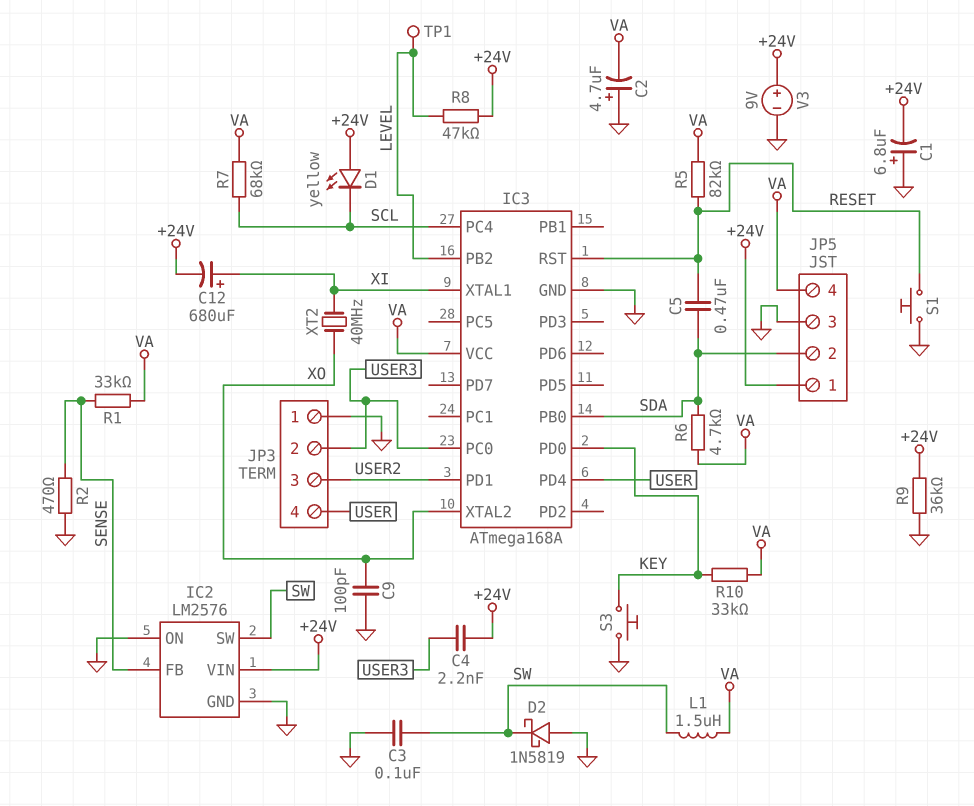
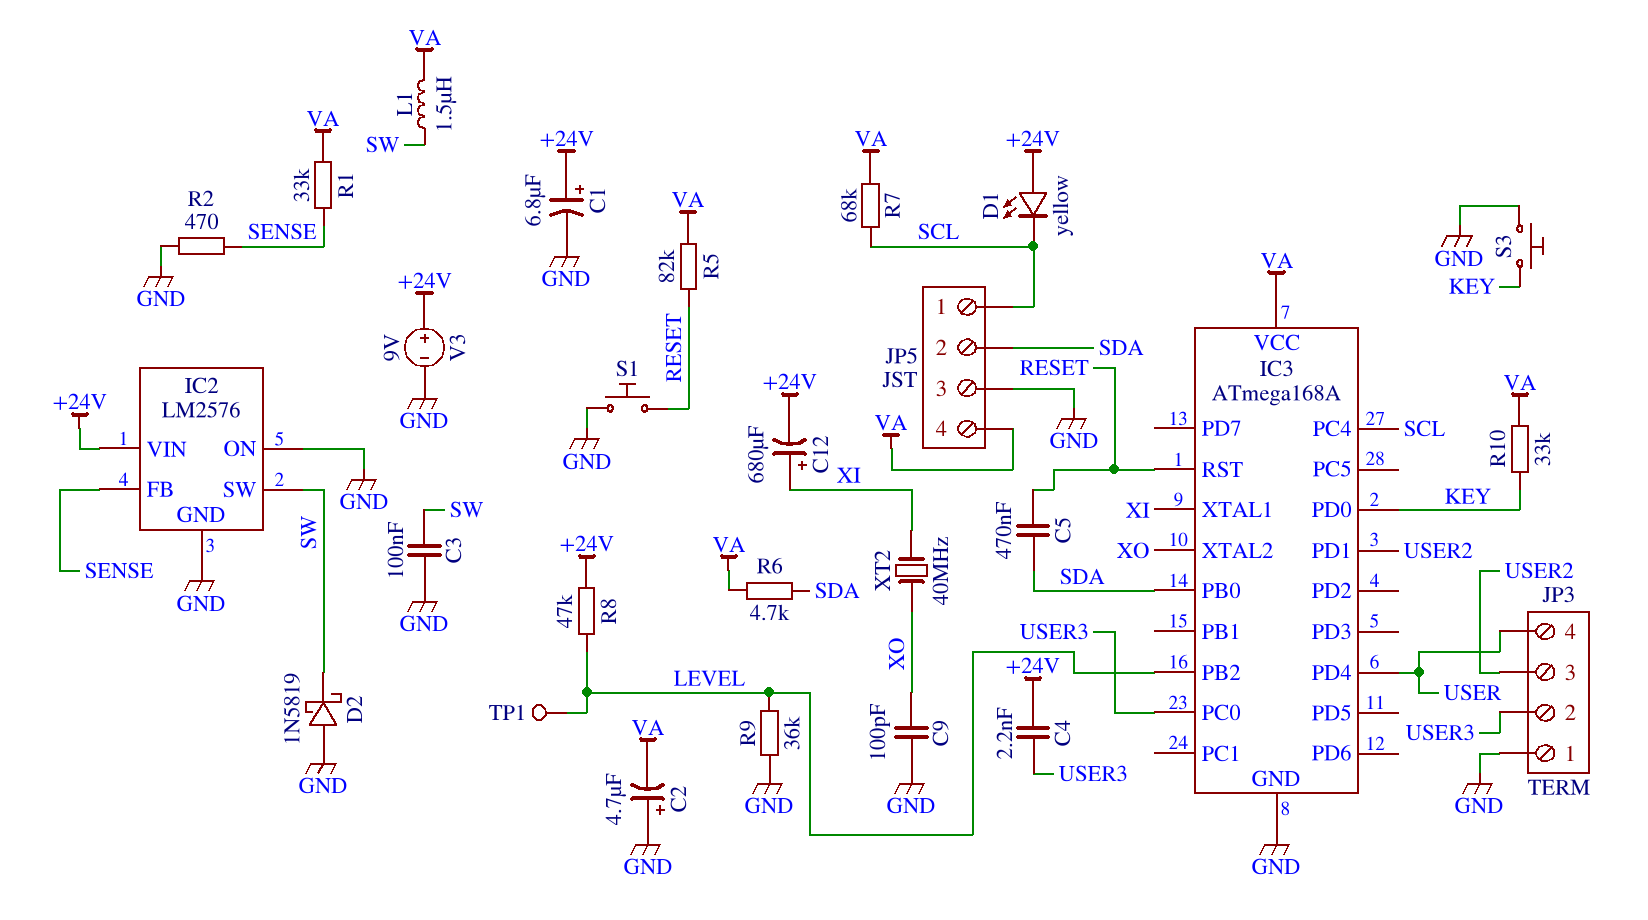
C1: 6.8uF (plus GND, minus +24V) -> 6.8uF (plus +24V, minus GND)
JP5 pin 1: +24V -> SCL
R9: 36k (+24V, GND) -> 36k (GND, LEVEL)

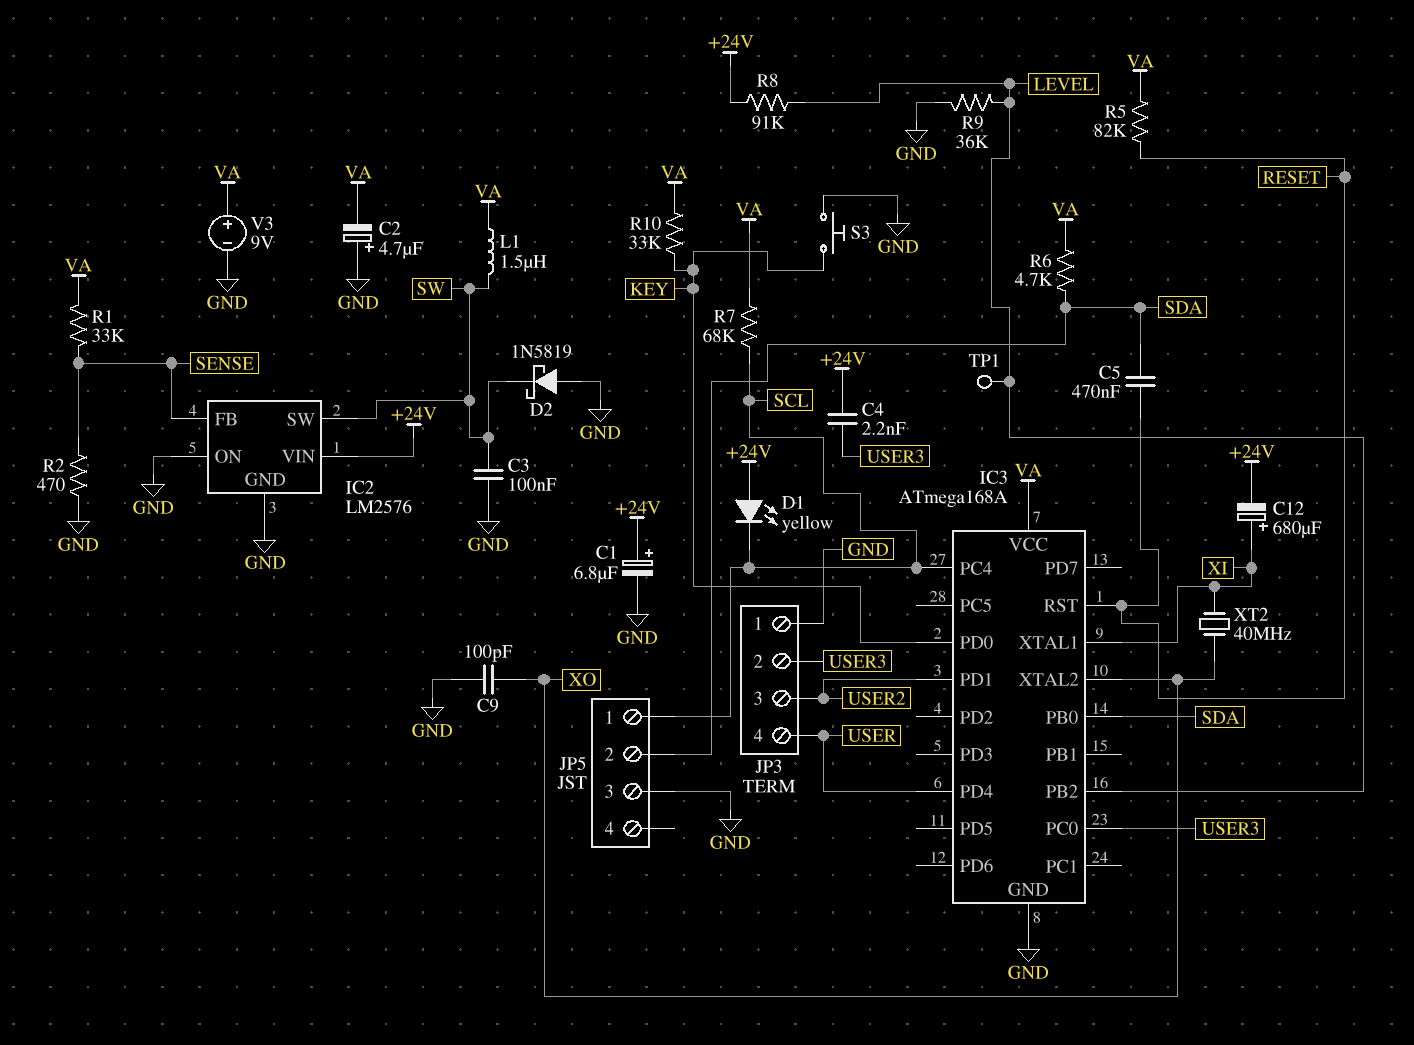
JP5 pin 4: VA -> none
R8: 47k (+24V, LEVEL) -> 91k (+24V, LEVEL)
S1: button (GND, RESET) -> none
V3: 9V (plus +24V, minus GND) -> 9V (plus VA, minus GND)

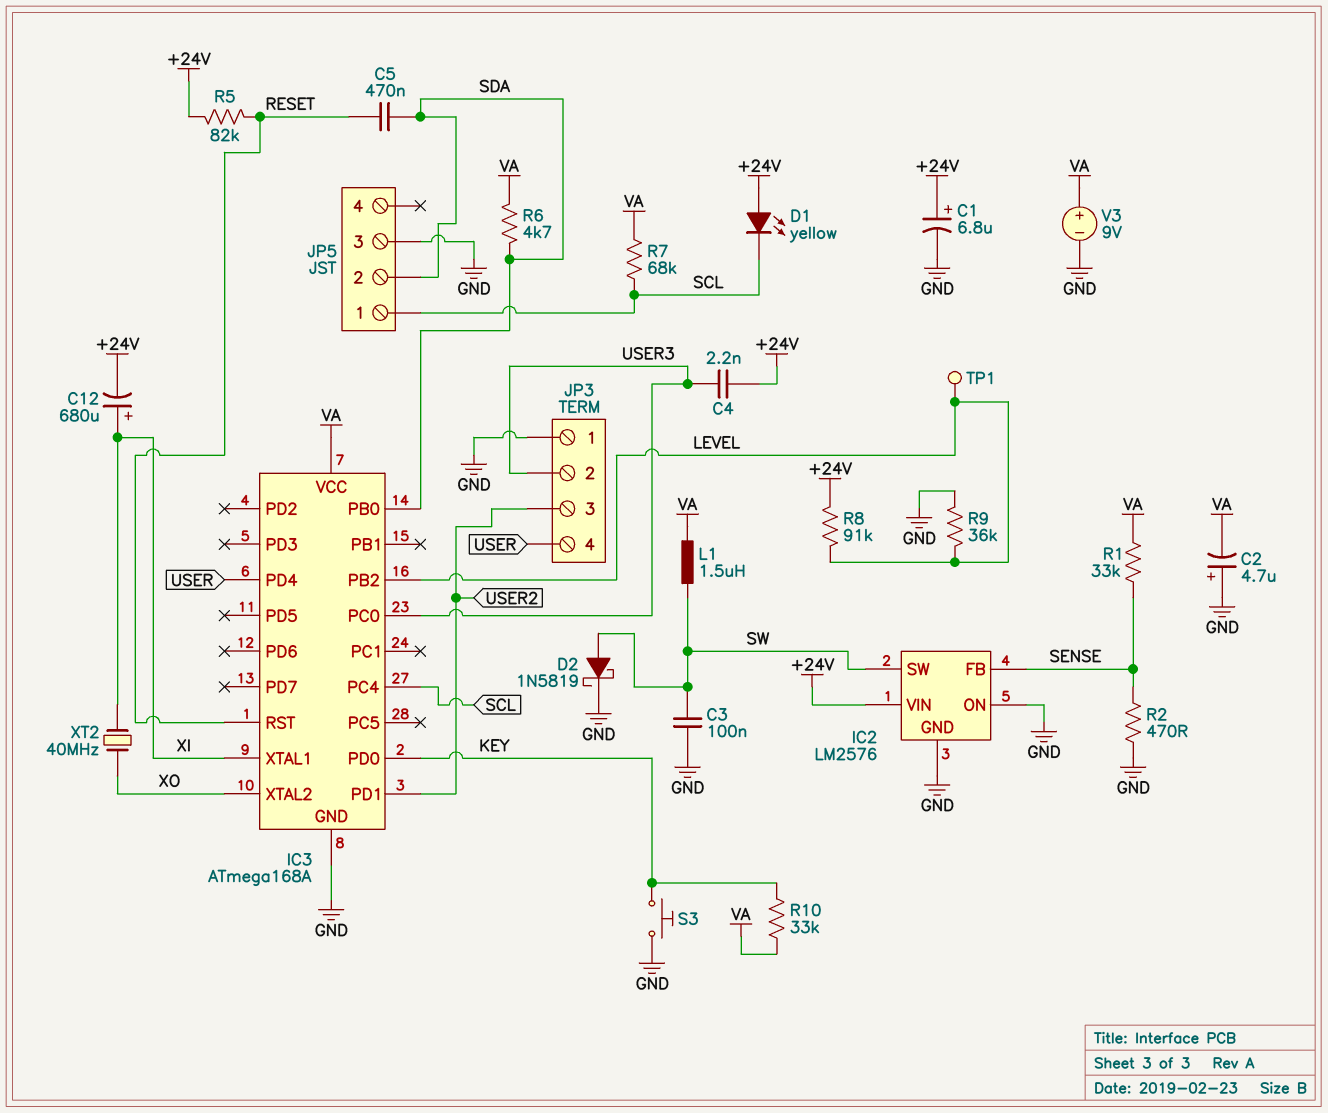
C9: 100pF (GND, XO) -> none
D2: schottky 1N5819 (A GND, K SW) -> schottky 1N5819 (A SW, K GND)
R5: 82k (RESET, VA) -> 82k (+24V, RESET)

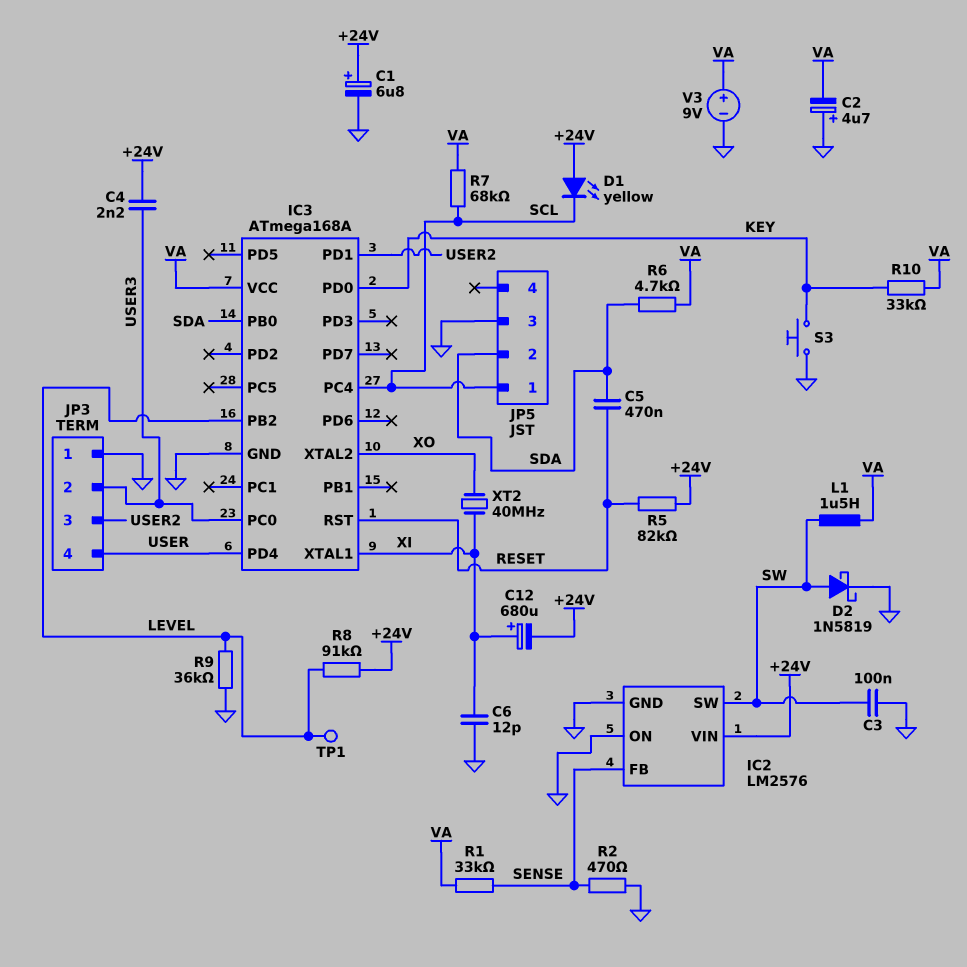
C6: none -> 12pF (GND, XI)

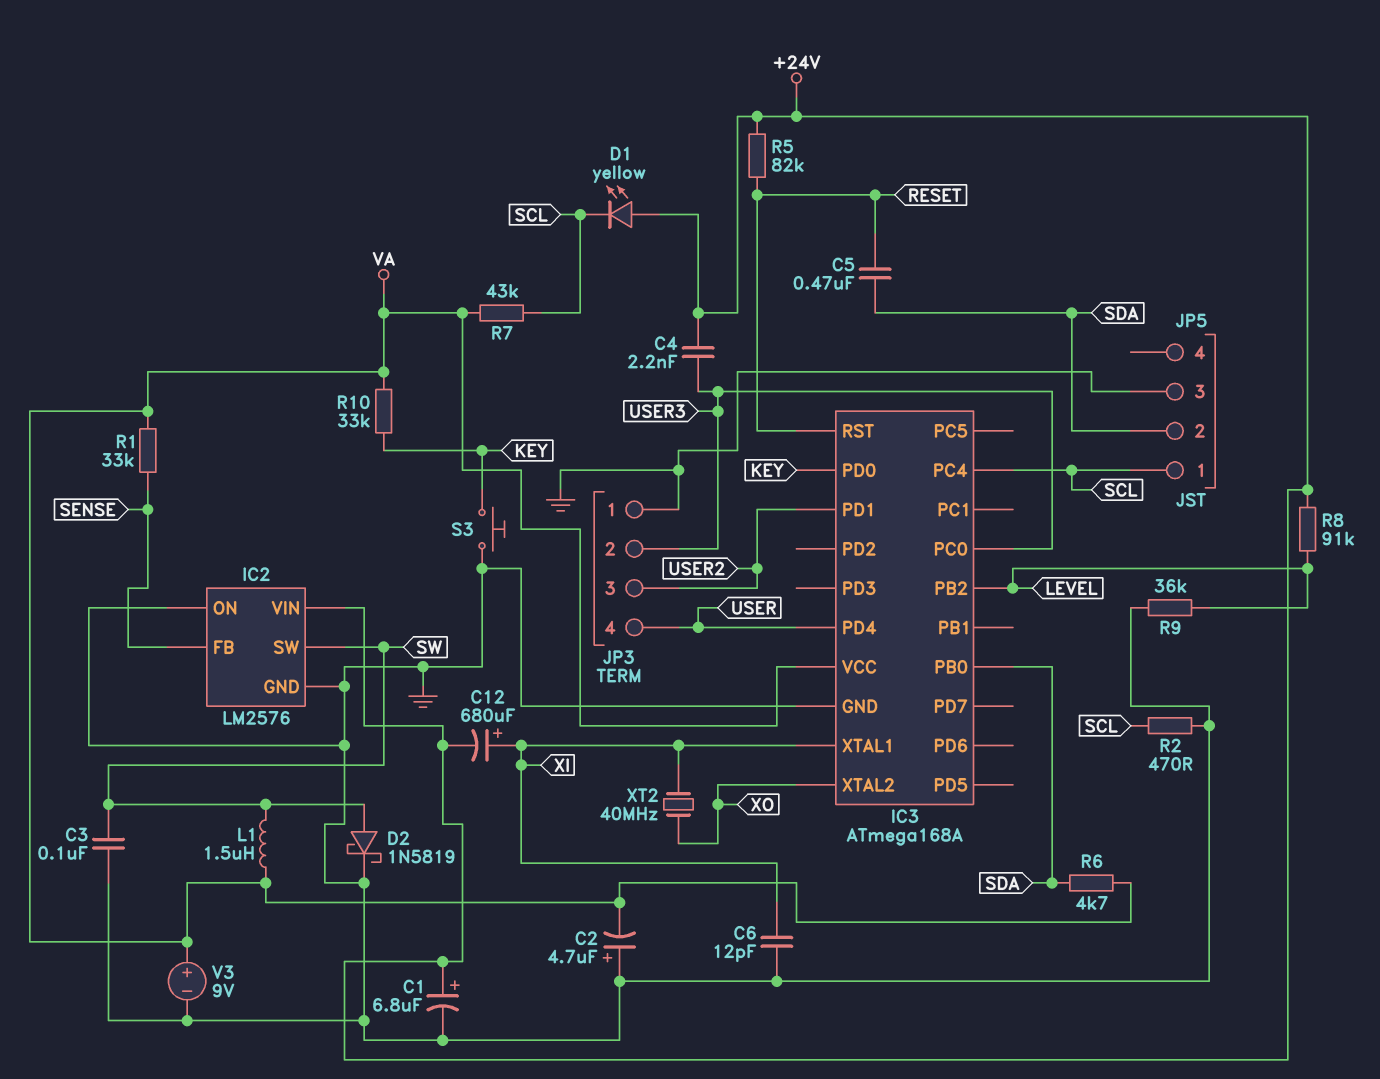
R2: 470 (GND, SENSE) -> 470 (GND, SCL)
R7: 68k (SCL, VA) -> 43k (SCL, VA)
TP1: test point (LEVEL) -> none

